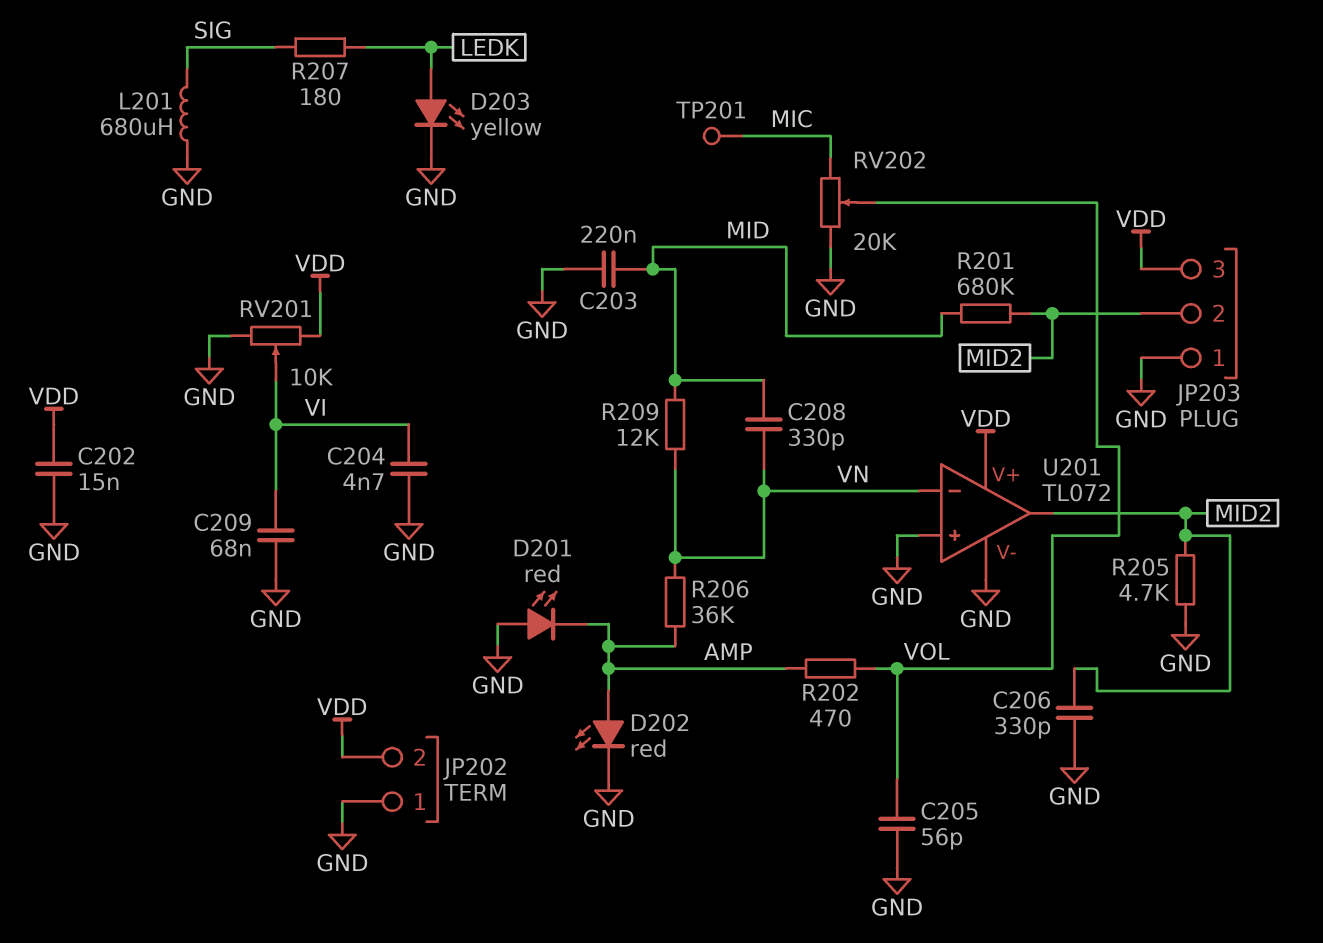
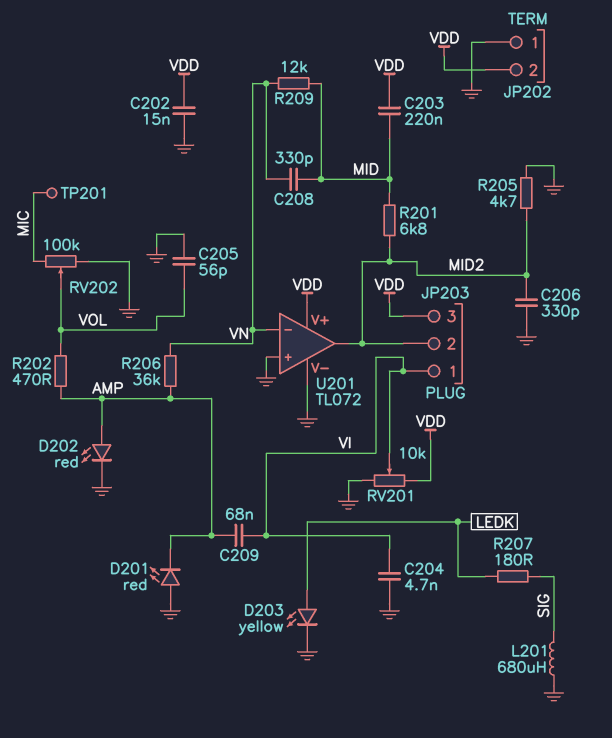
C203: 220nF (GND, MID) -> 220nF (MID, VDD)
C209: 68nF (GND, VI) -> 68nF (AMP, VI)
JP203 pin 1: GND -> VI
R201: 680k (MID, MID2) -> 6.8k (MID, MID2)
RV202: 20k (GND, MIC, wiper VOL) -> 100k (GND, MIC, wiper VOL)

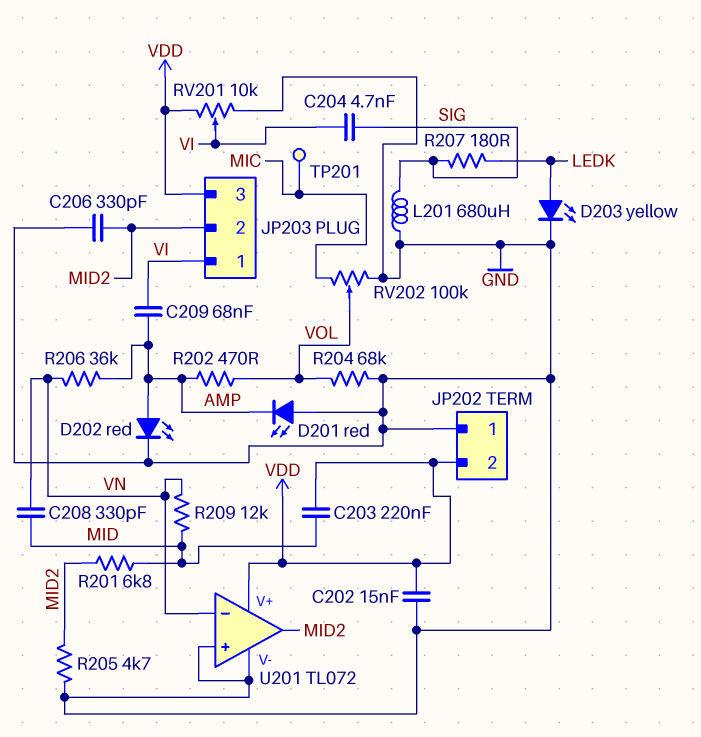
C204: 4.7nF (GND, VI) -> 4.7nF (SIG, VI)
C205: 56pF (GND, VOL) -> none
R204: none -> 68k (GND, VOL)

